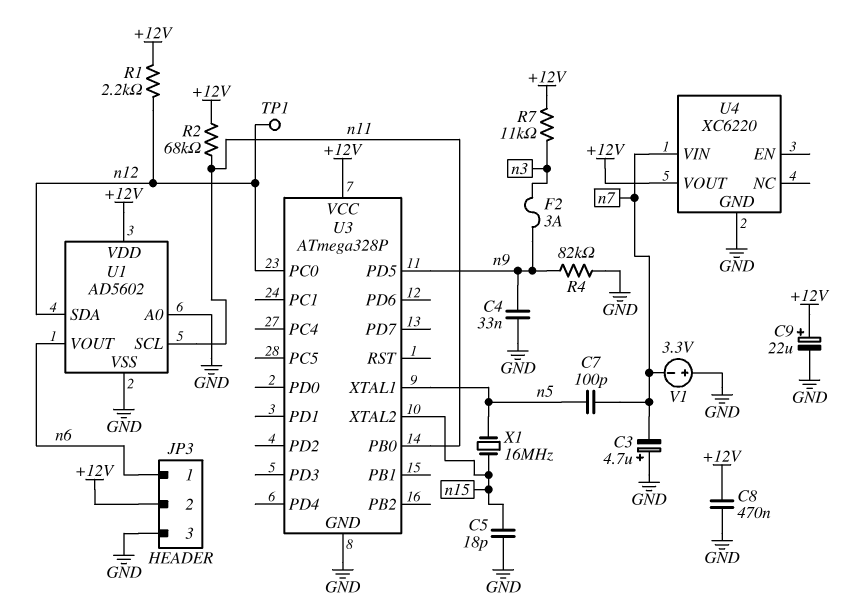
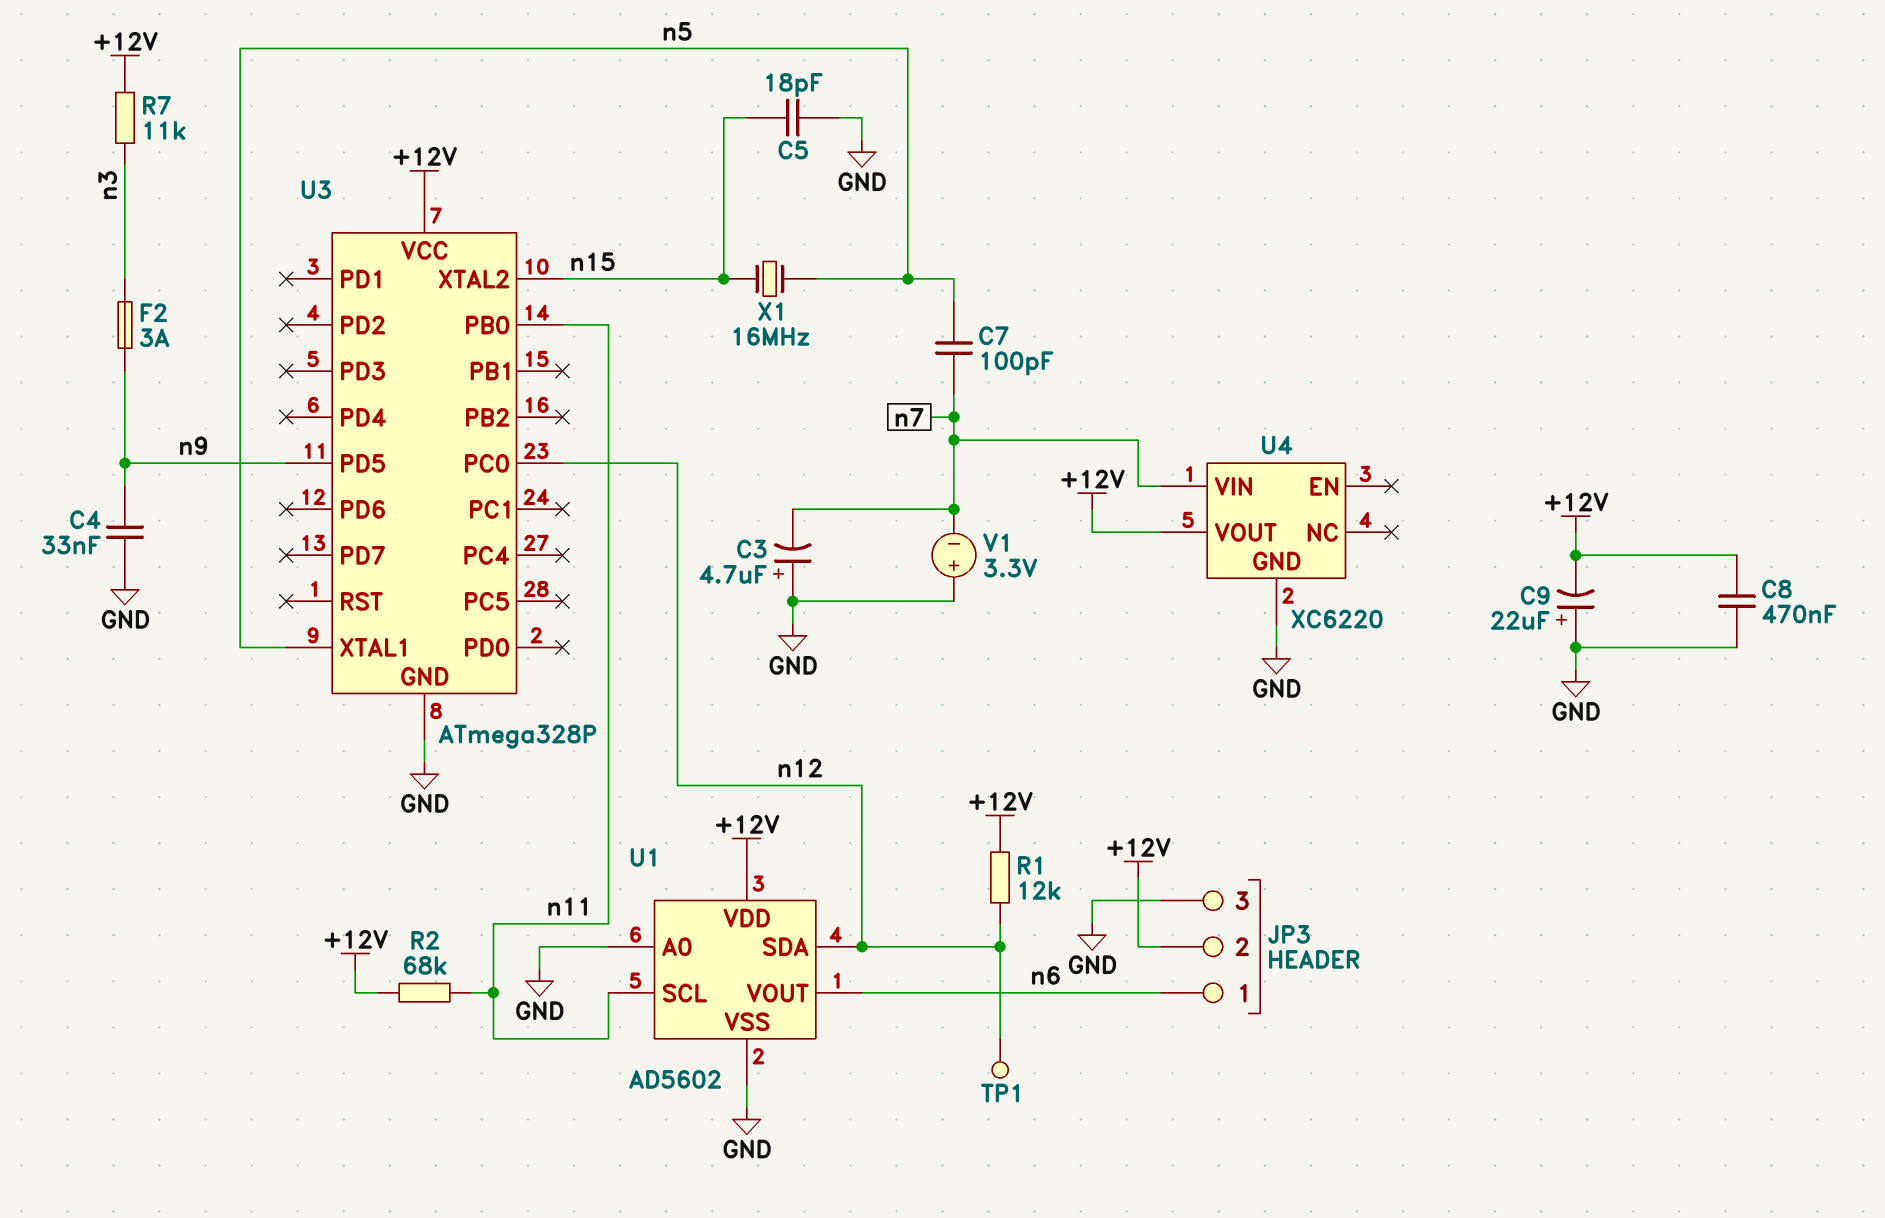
C9: 22uF (plus +12V, minus GND) -> 22uF (plus GND, minus +12V)
R1: 2.2k (+12V, n12) -> 12k (+12V, n12)
R4: 82k (GND, n9) -> none

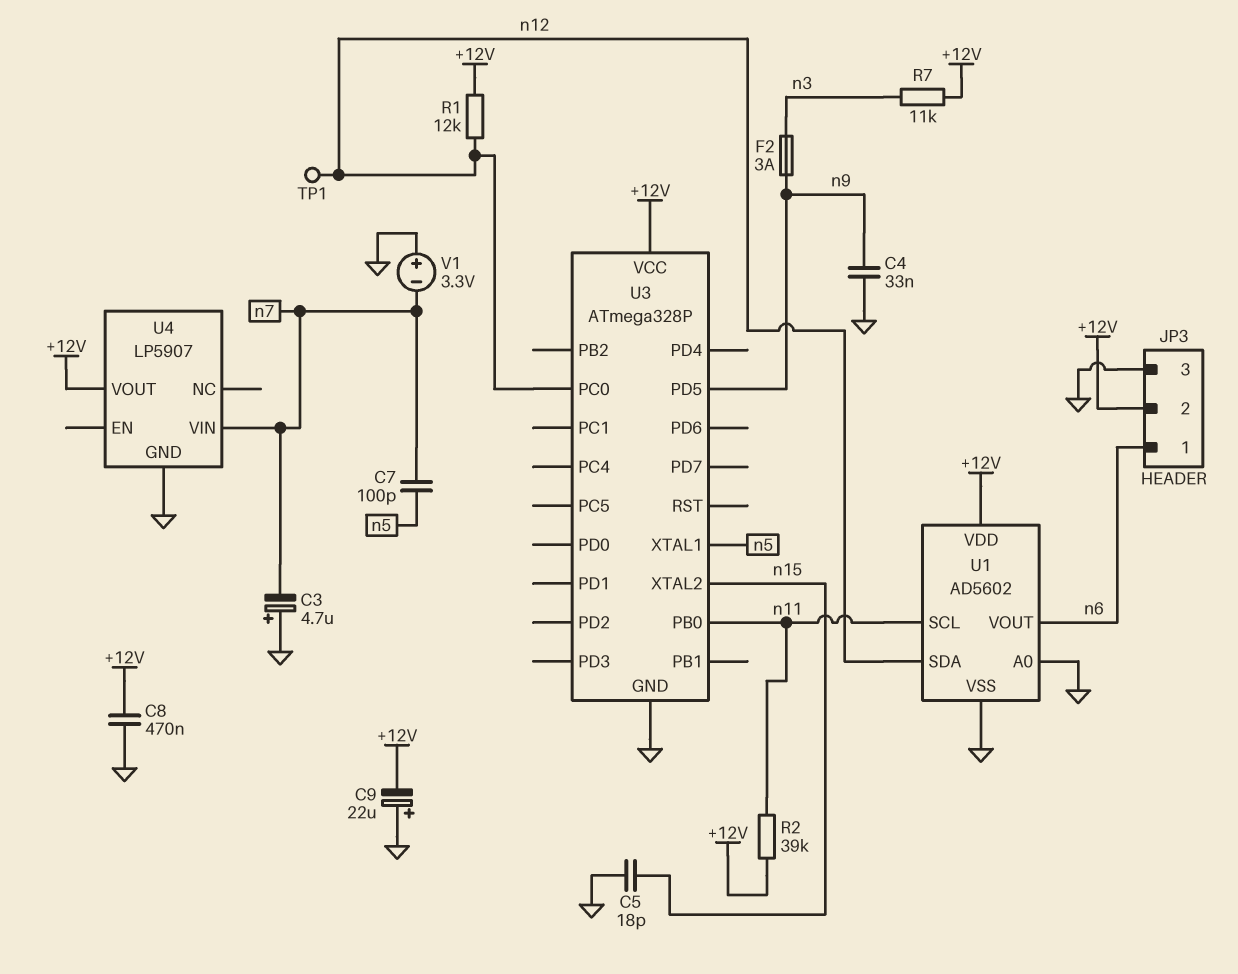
R2: 68k (+12V, n11) -> 39k (+12V, n11)
U4: XC6220 -> LP5907
X1: 16MHz (n5, n15) -> none

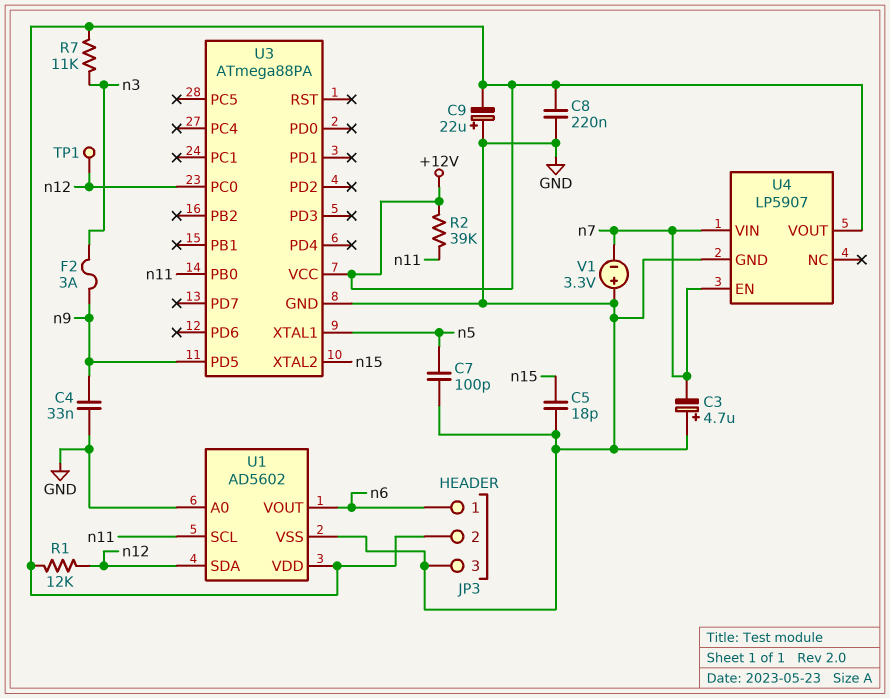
C7: 100pF (n5, n7) -> 100pF (GND, n5)
C8: 470nF (+12V, GND) -> 220nF (+12V, GND)
U3: ATmega328P -> ATmega88PA
U4 pin EN: none -> n7

